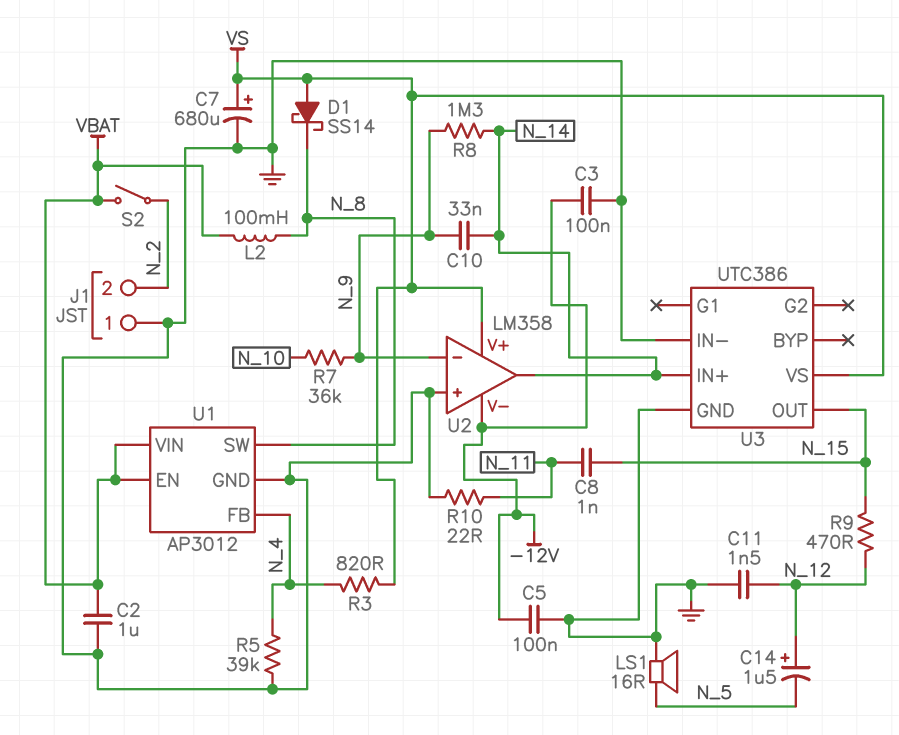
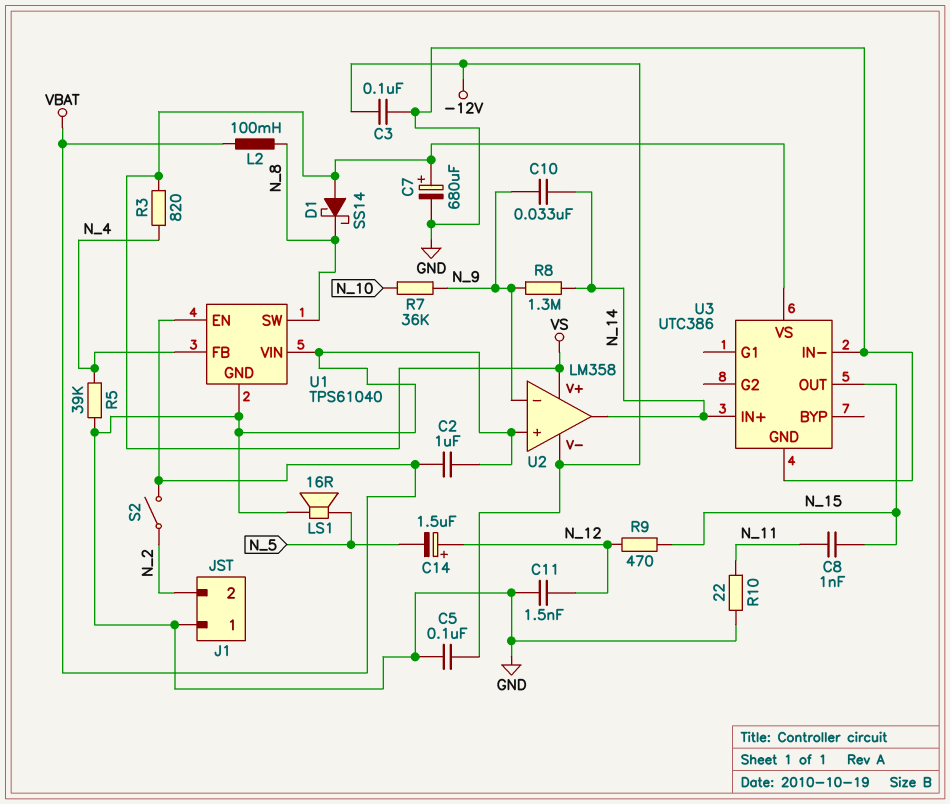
U1: AP3012 -> TPS61040
U1 pin VIN: VBAT -> GND

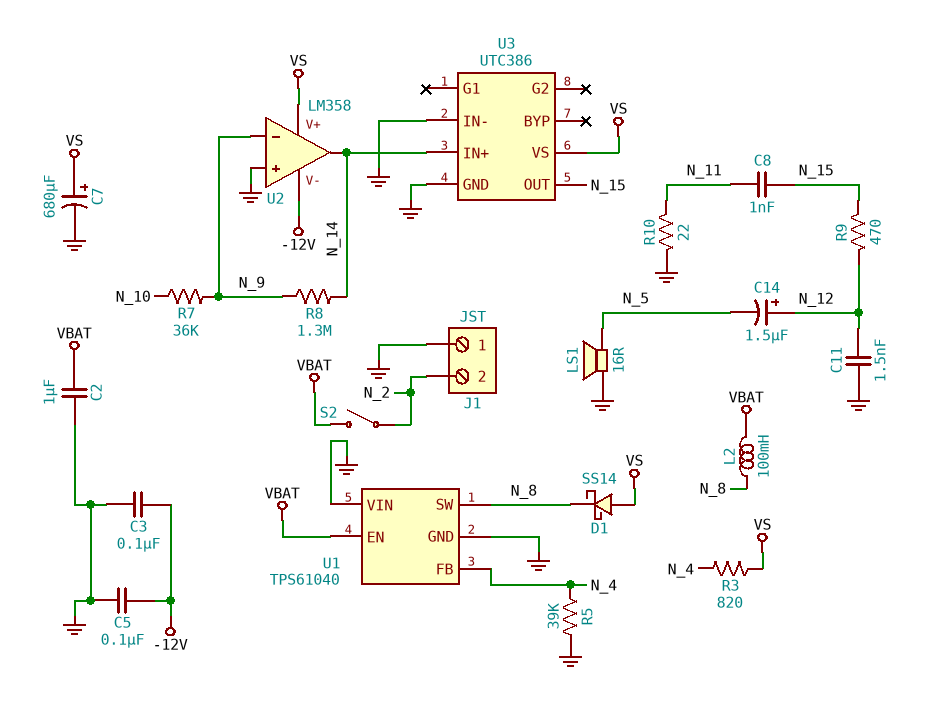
C10: 33nF (N_9, N_14) -> none

